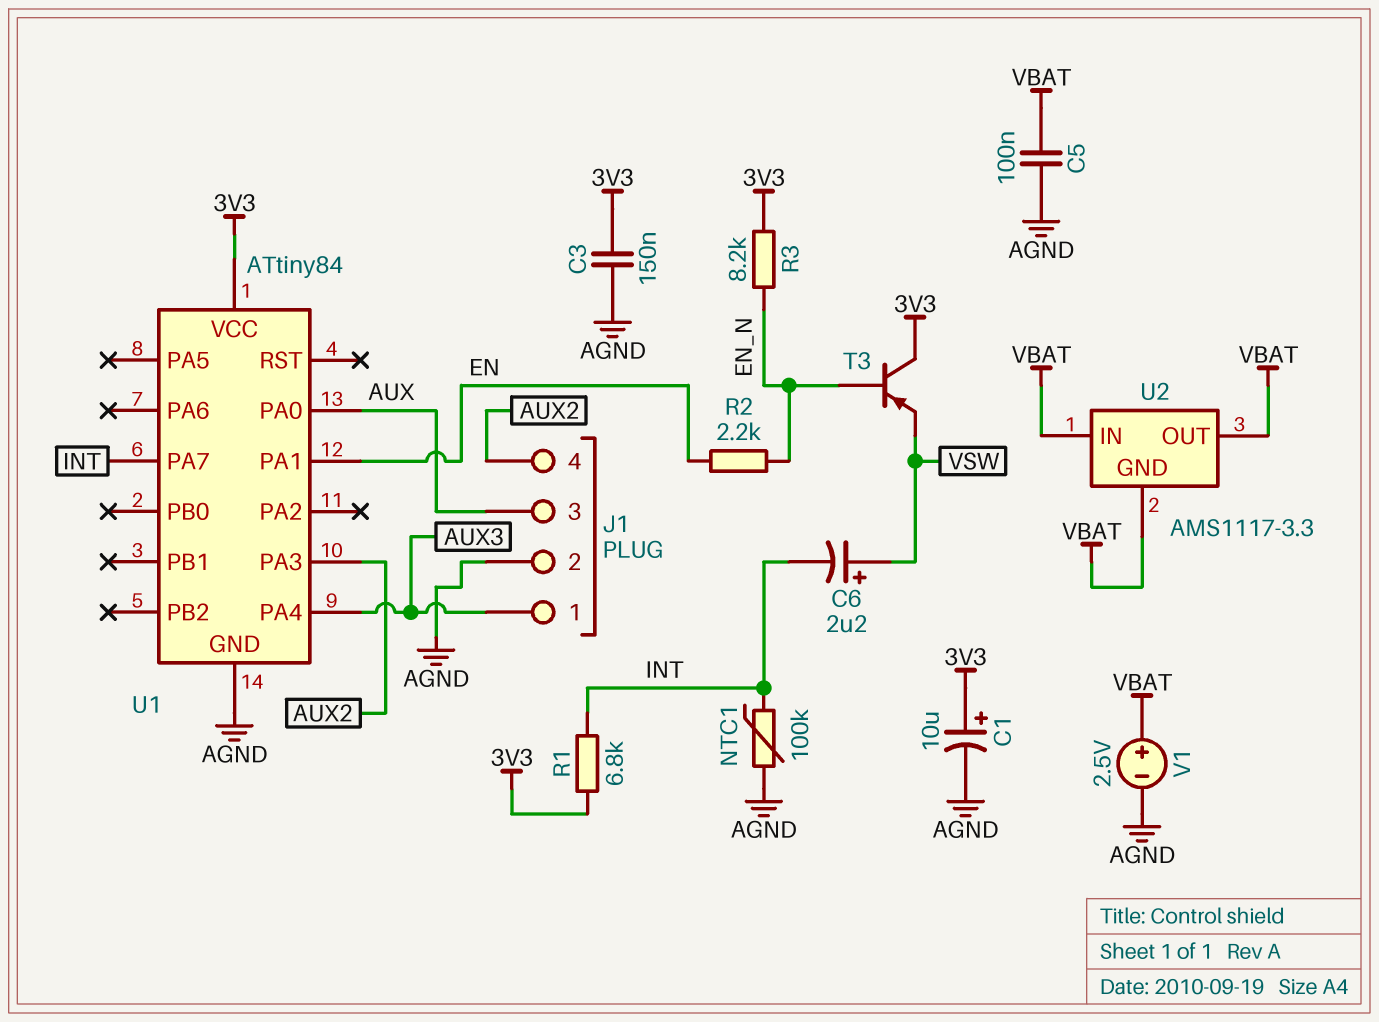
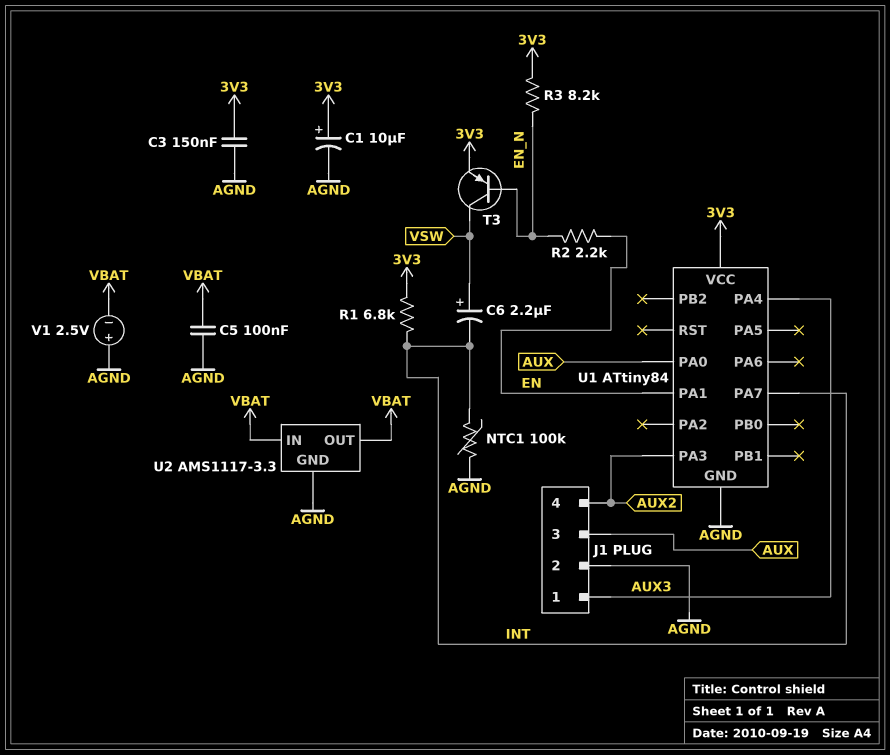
T3: PNP (B EN_N, C 3V3, E VSW) -> PNP (B EN_N, C VSW, E 3V3)
U2 pin GND: VBAT -> AGND
V1: 2.5V (plus VBAT, minus AGND) -> 2.5V (plus AGND, minus VBAT)

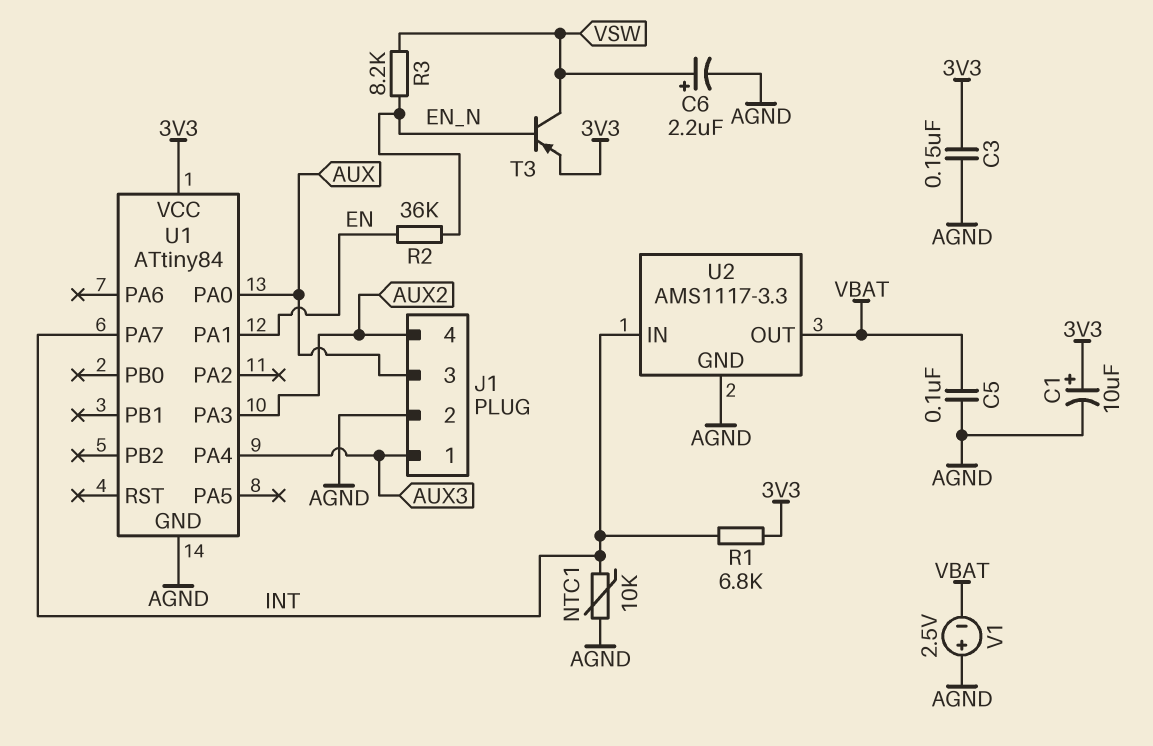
C6: 2.2uF (plus VSW, minus INT) -> 2.2uF (plus VSW, minus AGND)
NTC1: 100k (AGND, INT) -> 10k (AGND, INT)
R2: 2.2k (EN, EN_N) -> 36k (EN, EN_N)
R3: 8.2k (3V3, EN_N) -> 8.2k (EN_N, VSW)
U2 pin IN: VBAT -> INT

